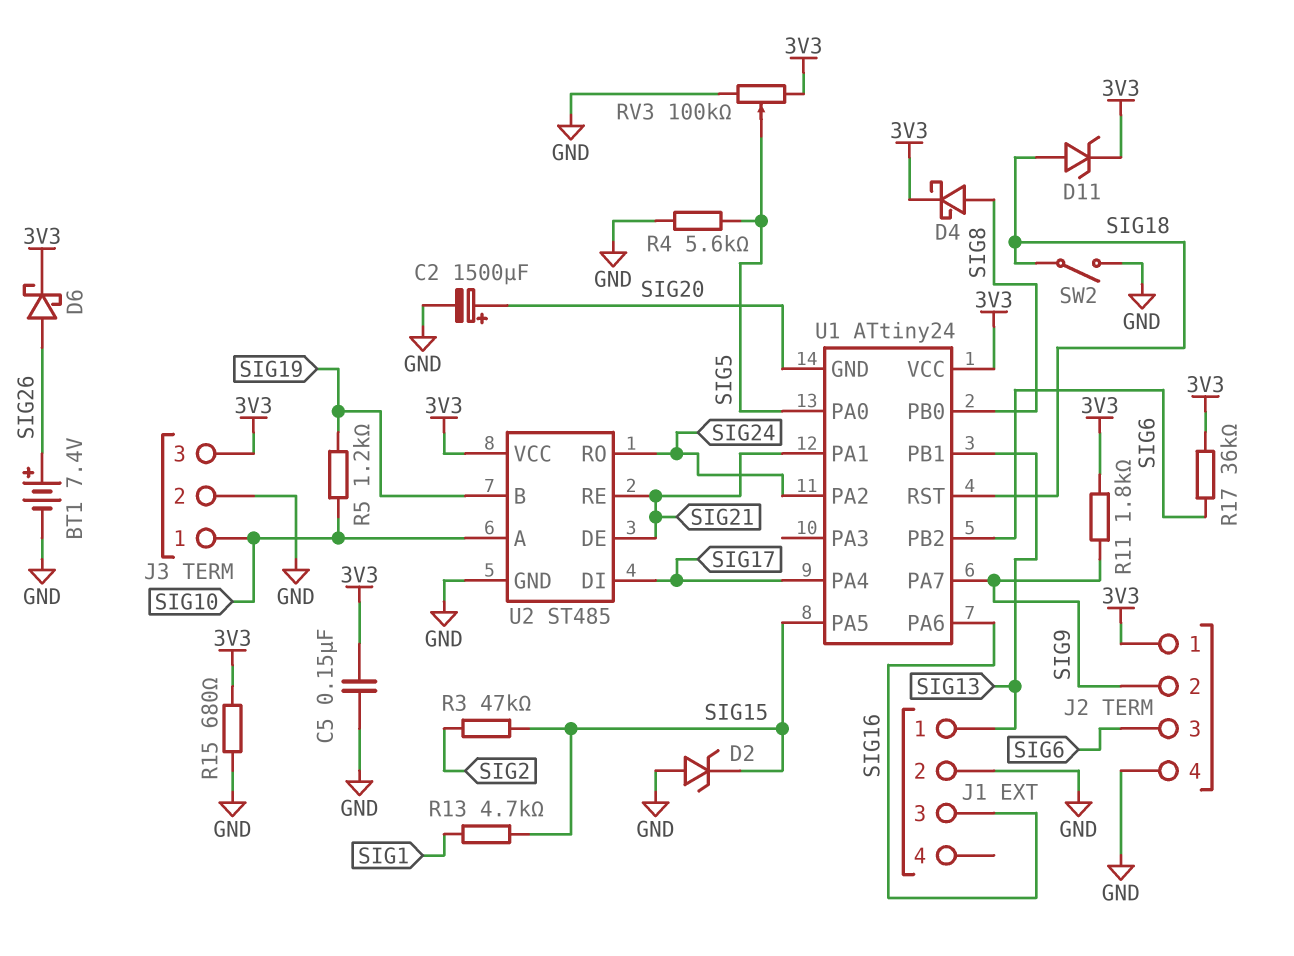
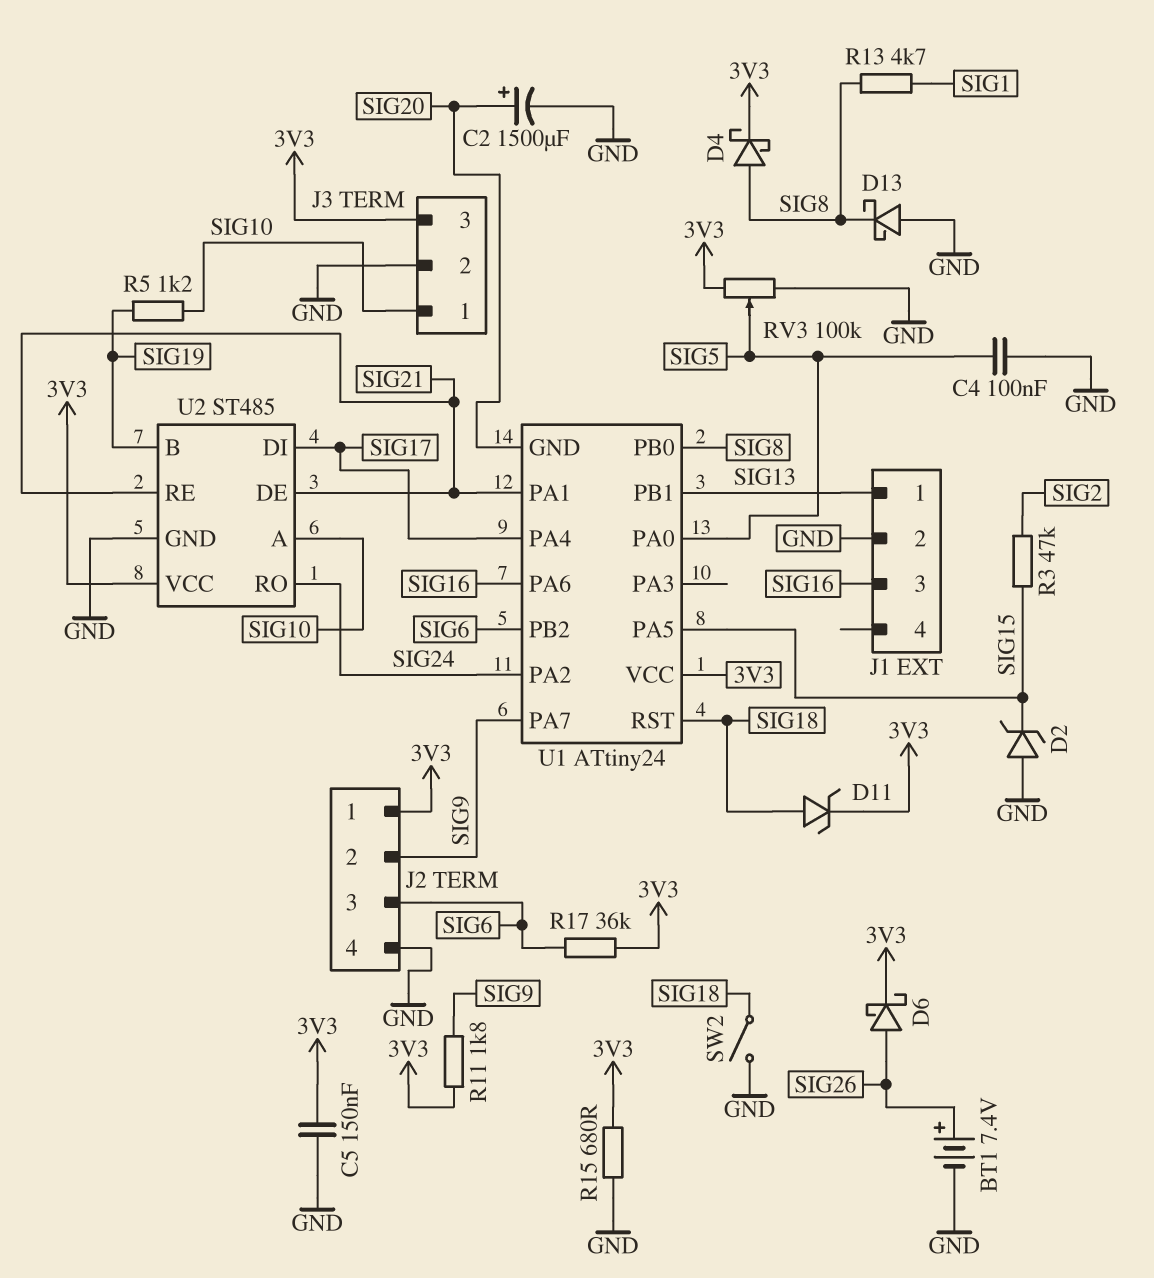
C4: none -> 100nF (GND, SIG5)
D13: none -> schottky (A GND, K SIG8)
R4: 5.6k (GND, SIG5) -> none
R13: 4.7k (SIG1, SIG15) -> 4.7k (SIG1, SIG8)

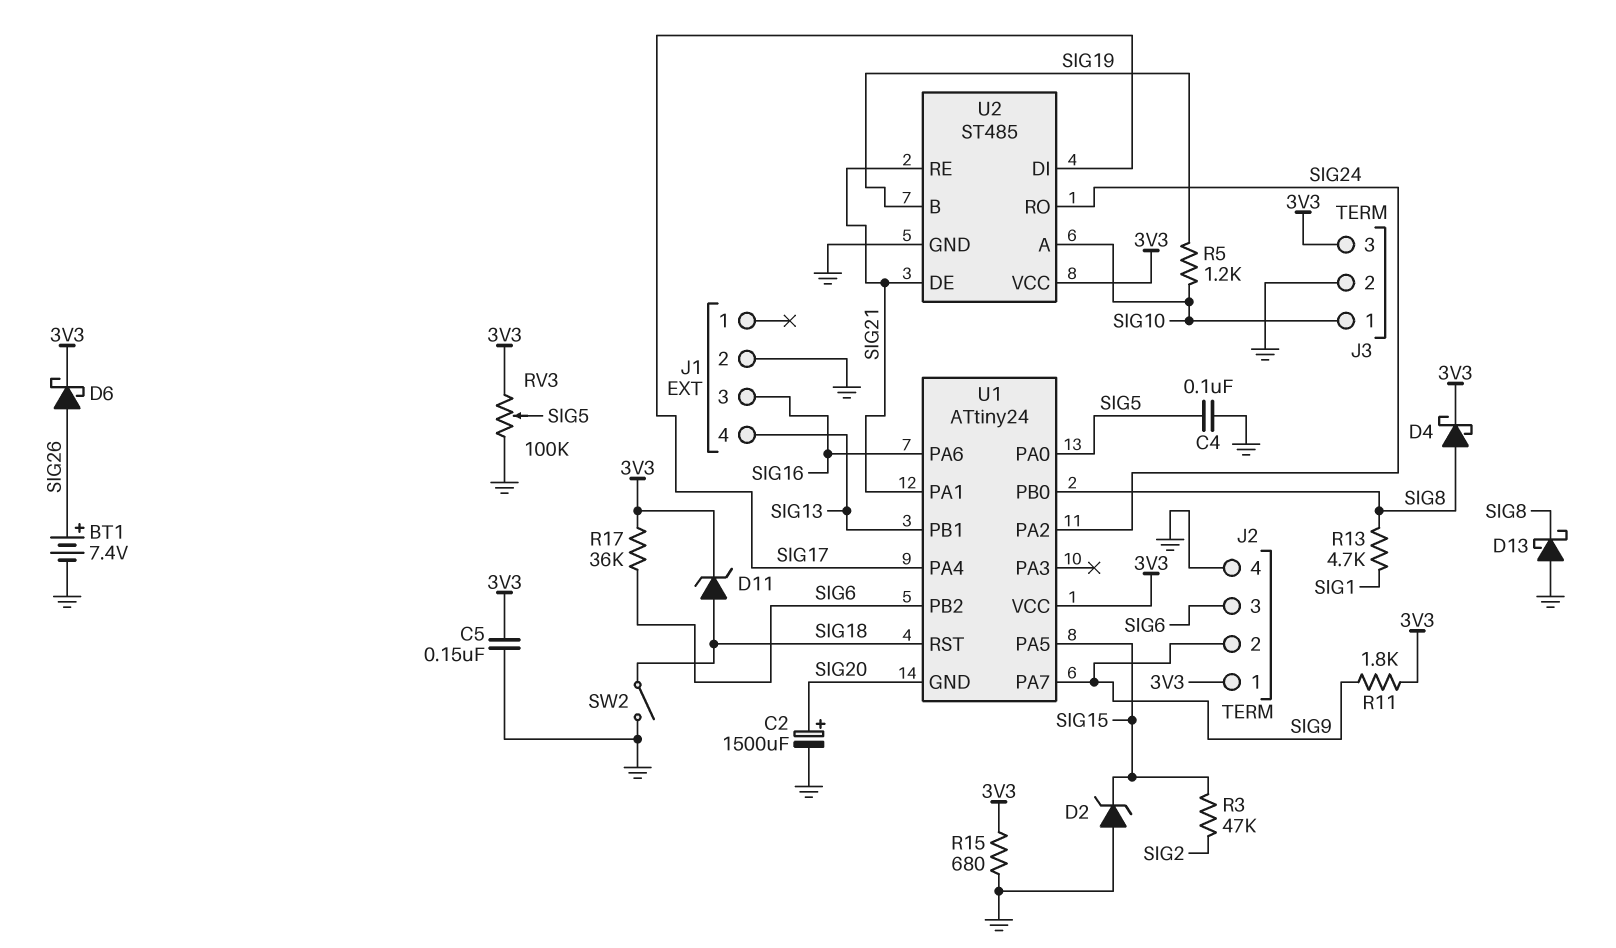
J1 pin 1: SIG13 -> none
J1 pin 4: none -> SIG13

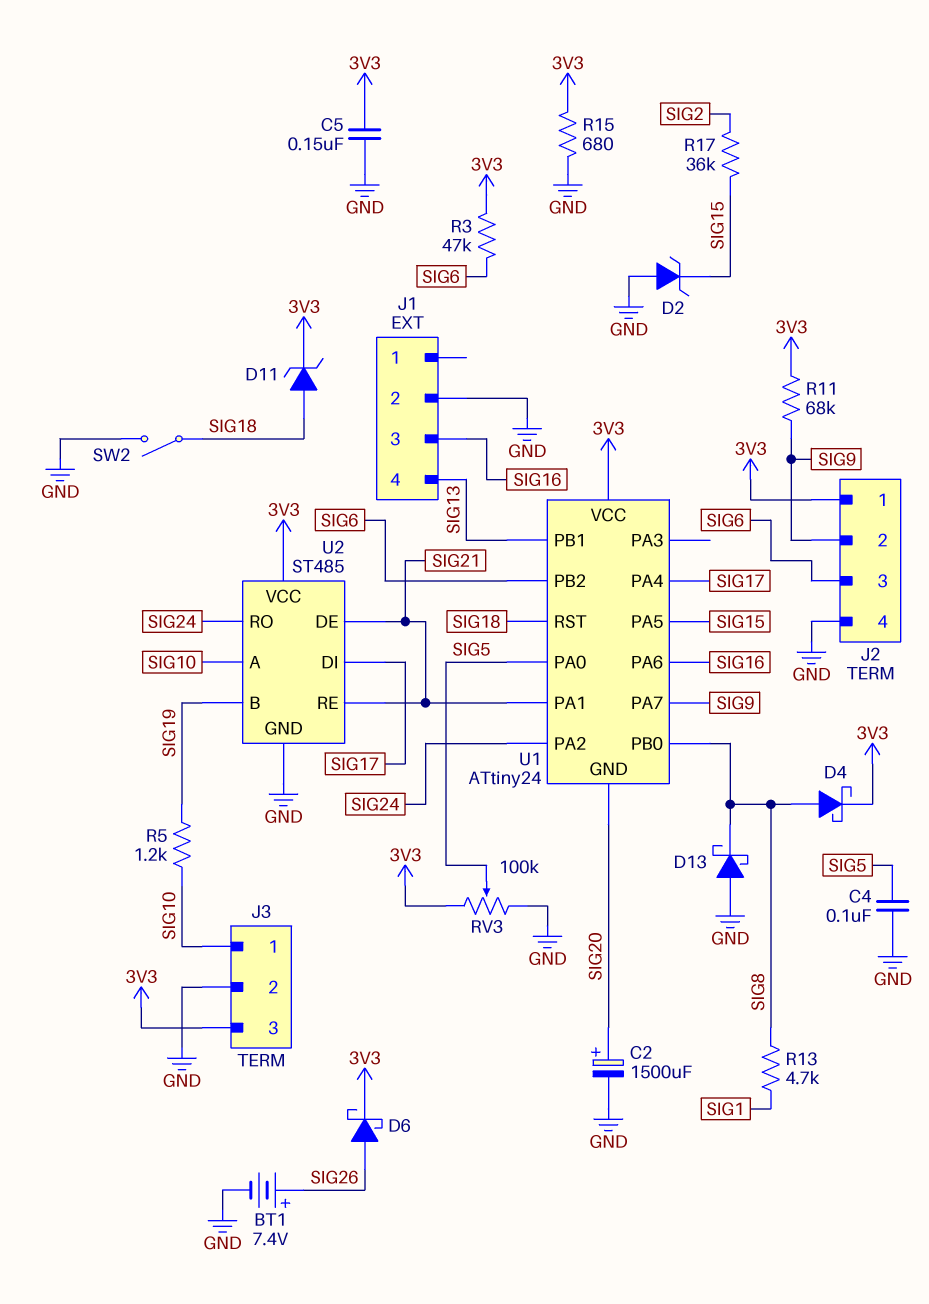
R3: 47k (SIG2, SIG15) -> 47k (3V3, SIG6)
R11: 1.8k (3V3, SIG9) -> 68k (3V3, SIG9)
R17: 36k (3V3, SIG6) -> 36k (SIG2, SIG15)

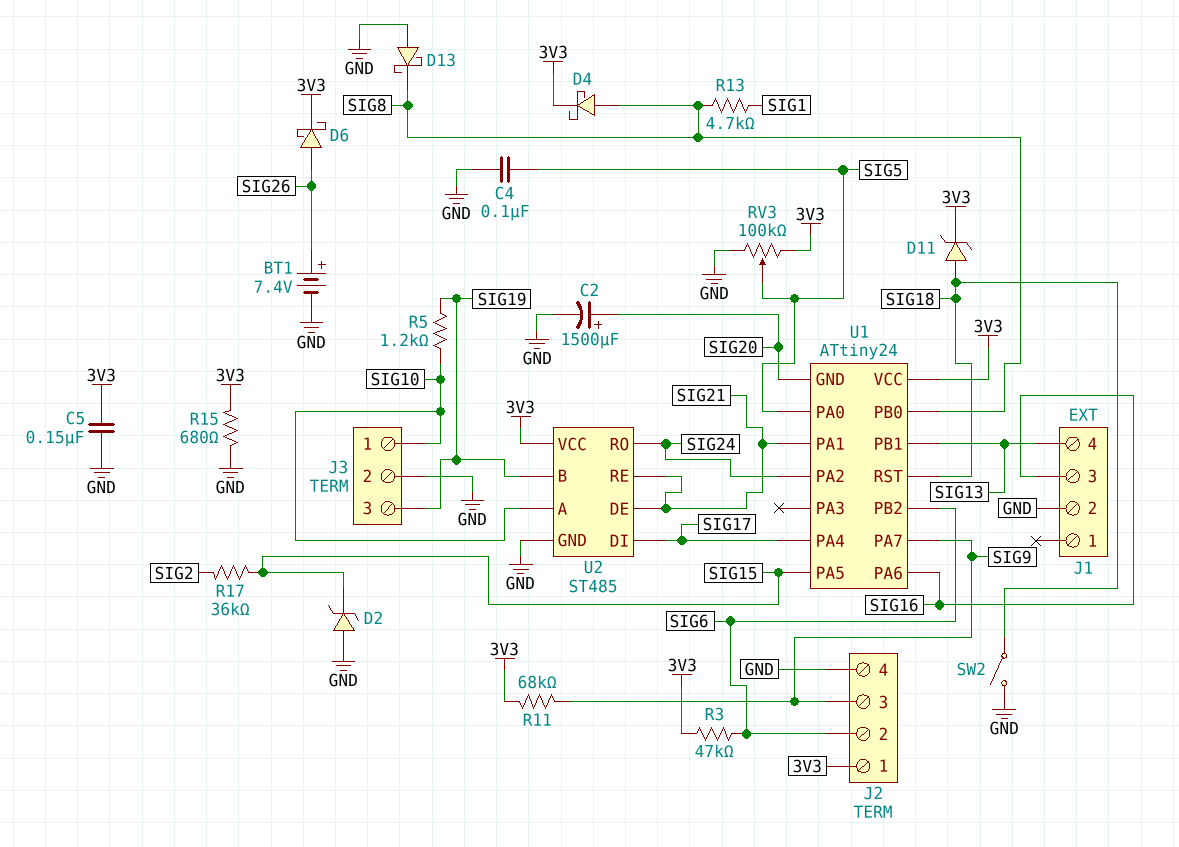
J2 pin 2: SIG9 -> SIG6
J2 pin 3: SIG6 -> SIG9
J3 pin 3: 3V3 -> SIG19

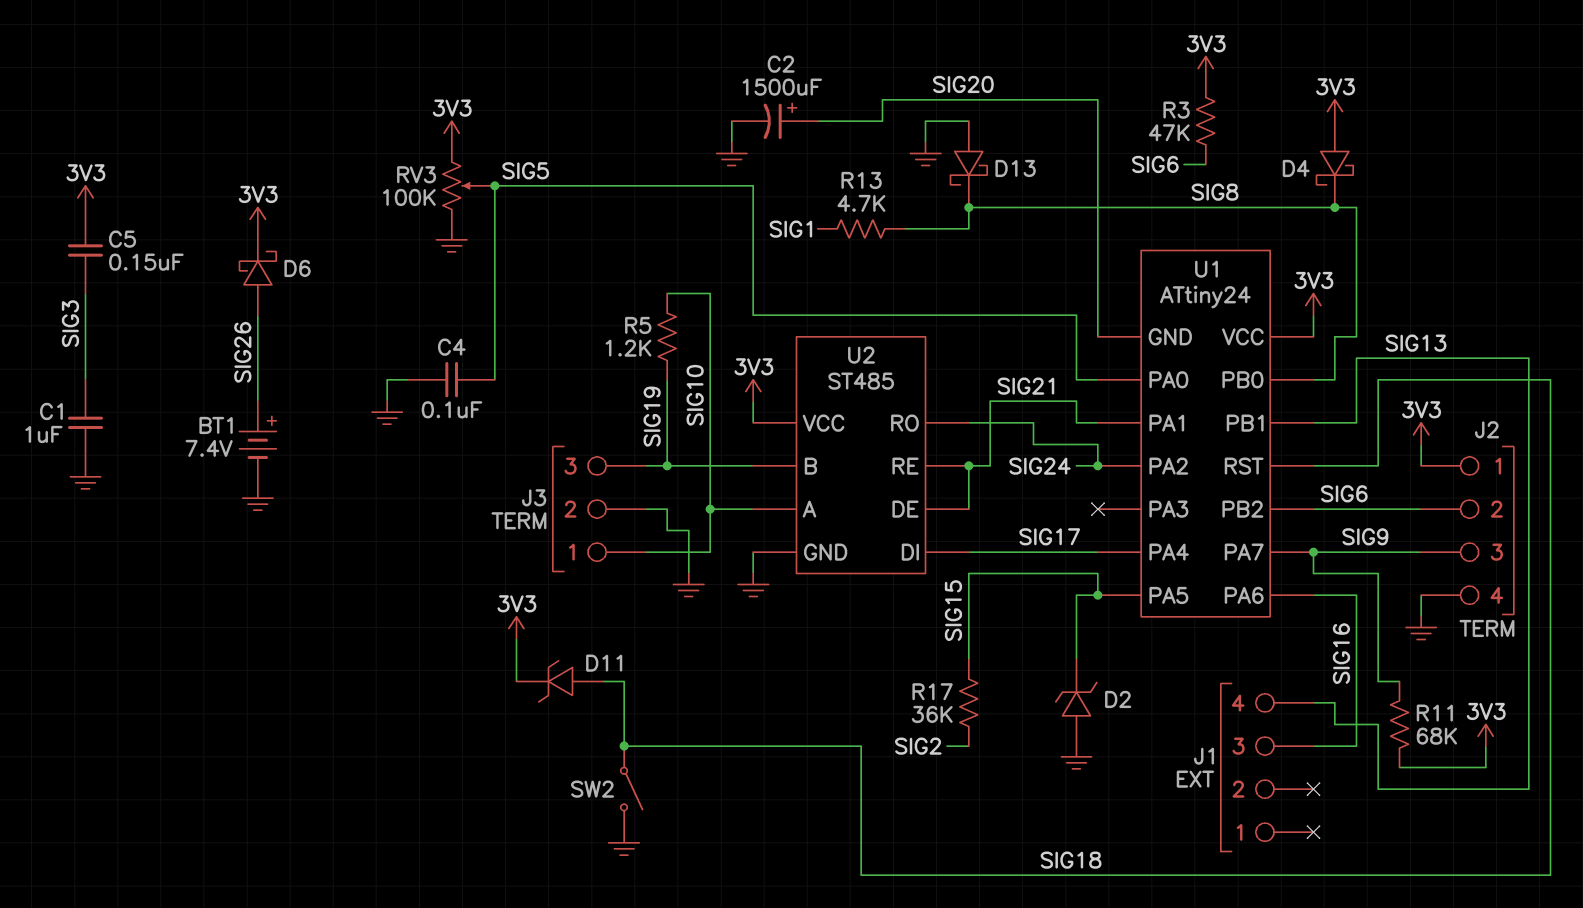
C1: none -> 1uF (GND, SIG3)
C5: 150nF (3V3, GND) -> 150nF (3V3, SIG3)
D4: schottky (A SIG8, K 3V3) -> schottky (A 3V3, K SIG8)
J1 pin 2: GND -> none
R15: 680 (3V3, GND) -> none

